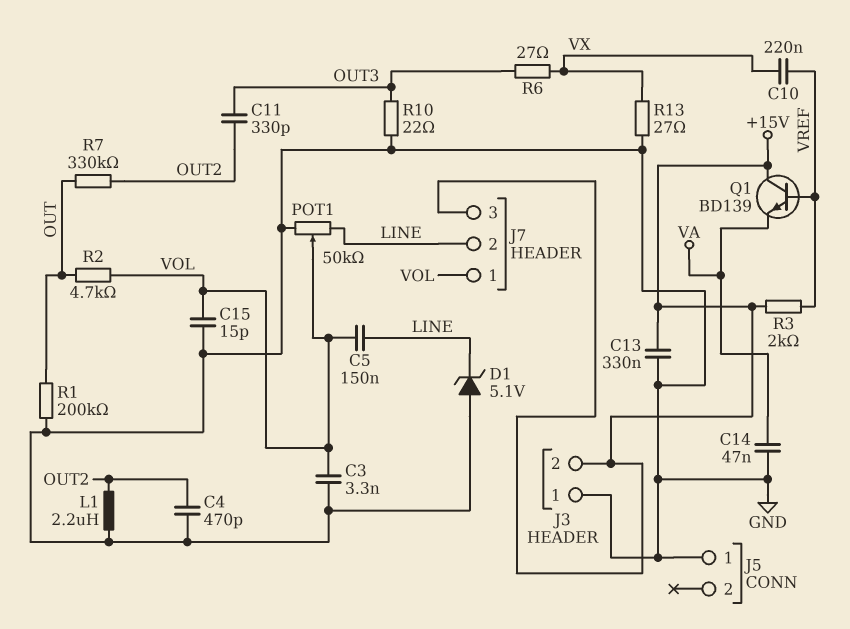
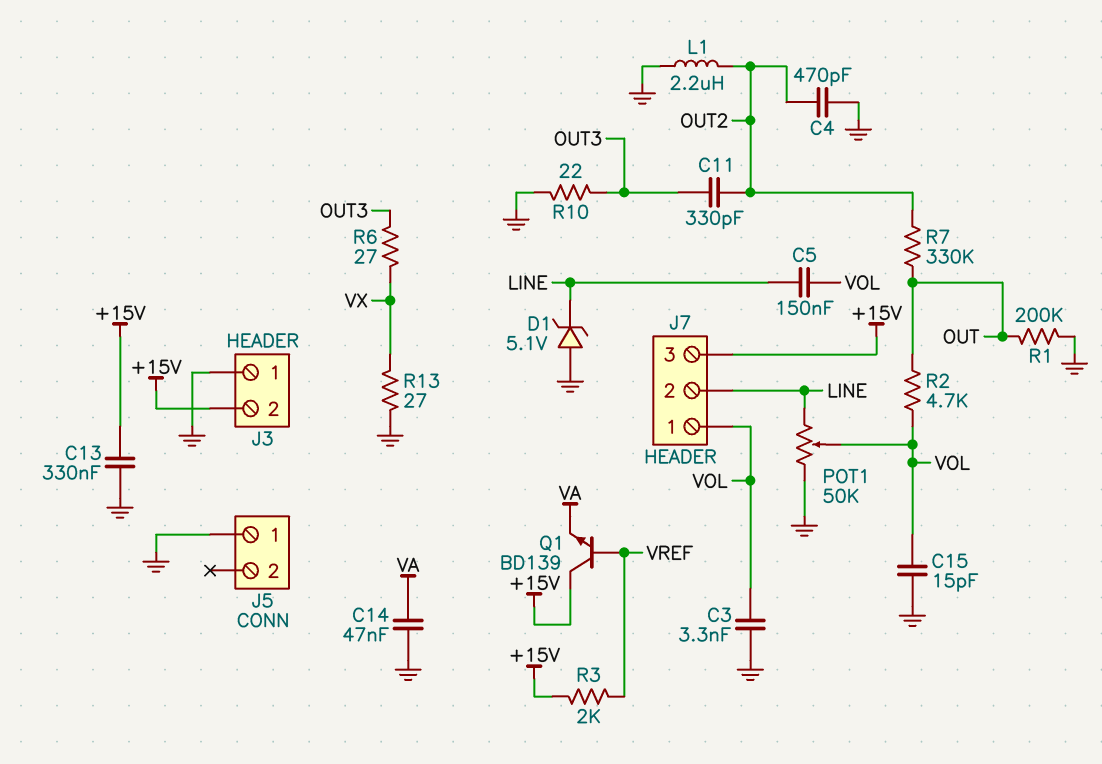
C10: 220nF (VREF, VX) -> none

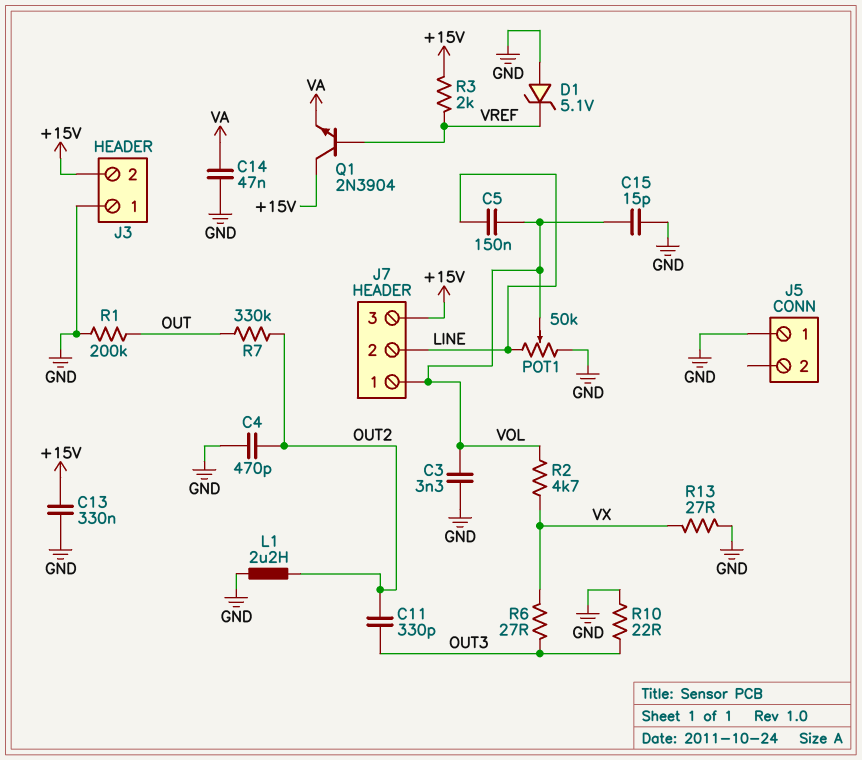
D1: zener 5.1V (A GND, K LINE) -> zener 5.1V (A GND, K VREF)
Q1: NPN BD139 (B VREF, C +15V, E VA) -> NPN 2N3904 (B VREF, C +15V, E VA)
R2: 4.7k (OUT, VOL) -> 4.7k (VOL, VX)

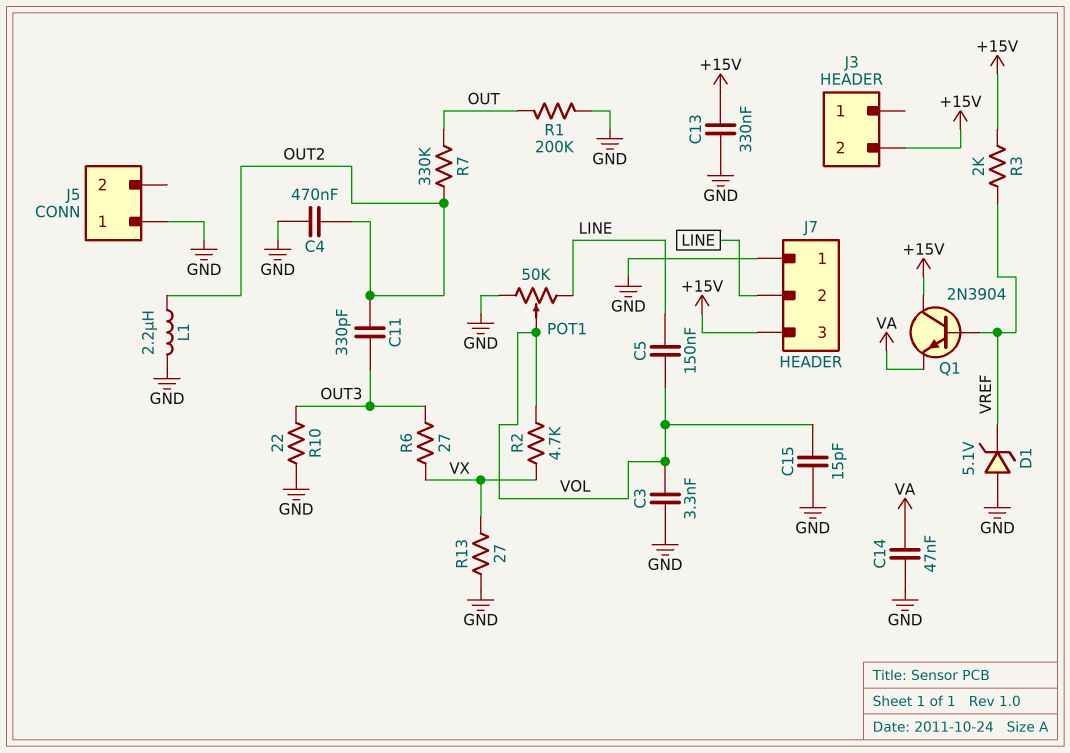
C4: 470pF (GND, OUT2) -> 470nF (GND, OUT2)
J3 pin 1: GND -> none
J7 pin 1: VOL -> GND

